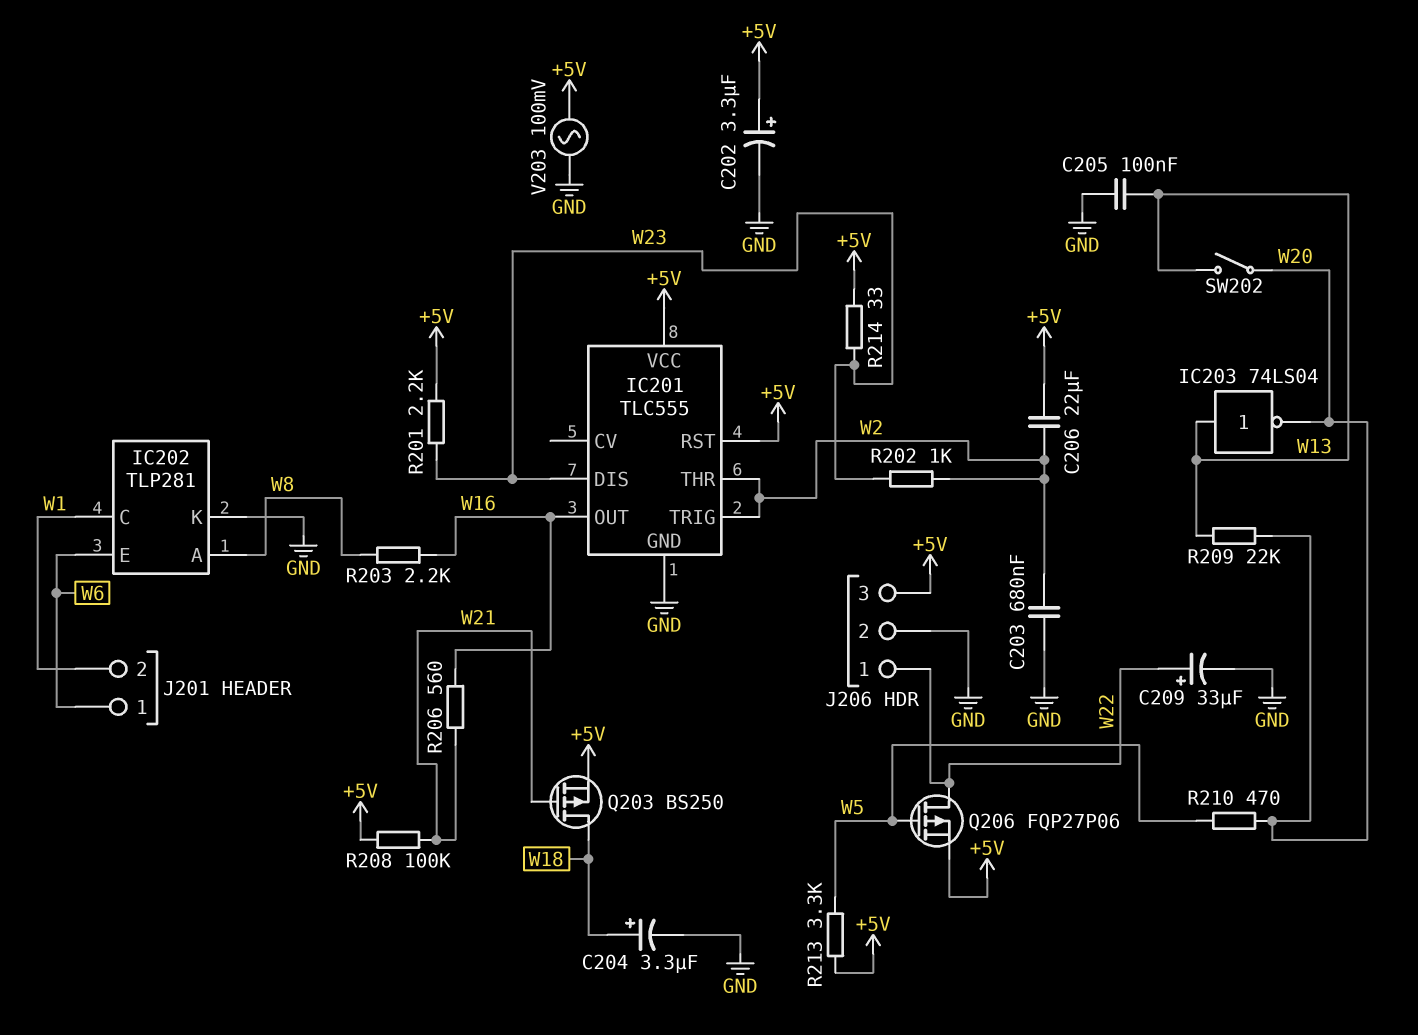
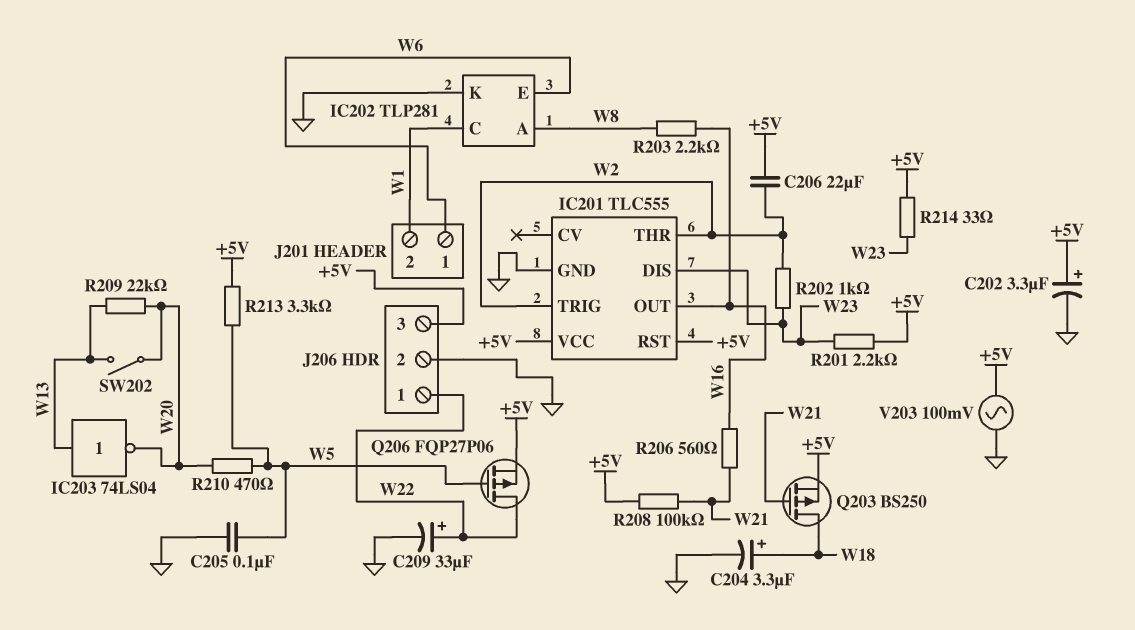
C203: 680nF (GND, W2) -> none
C205: 100nF (GND, W13) -> 100nF (GND, W5)

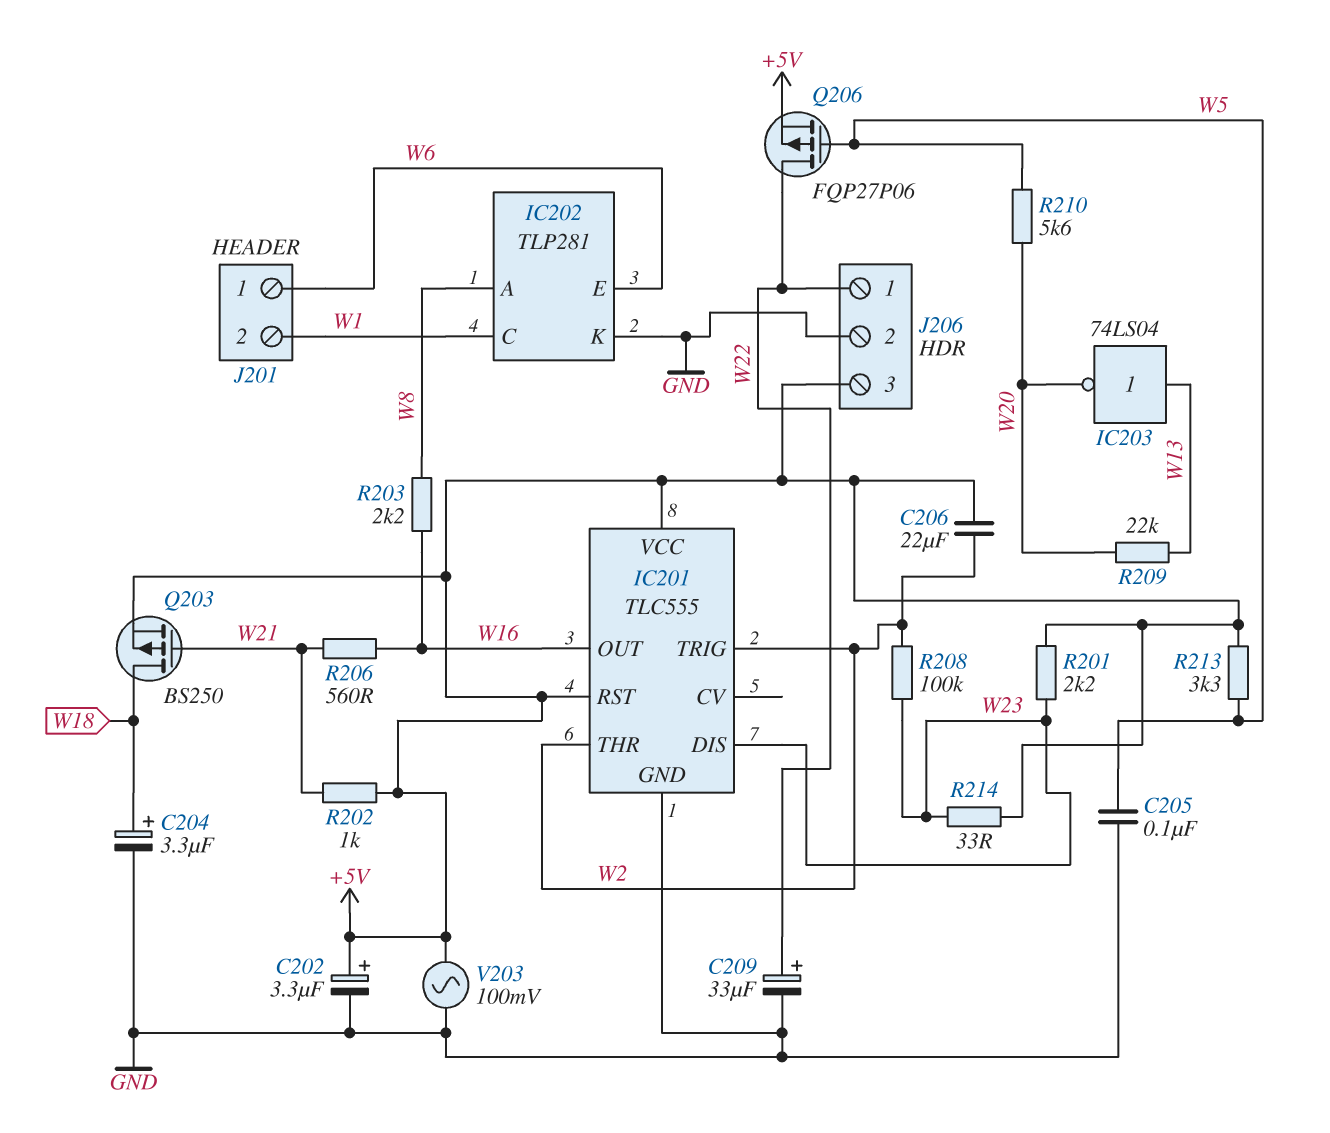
R202: 1k (W2, W23) -> 1k (+5V, W21)
R208: 100k (+5V, W21) -> 100k (W2, W23)
R210: 470 (W5, W20) -> 5.6k (W5, W20)
SW202: switch (W13, W20) -> none

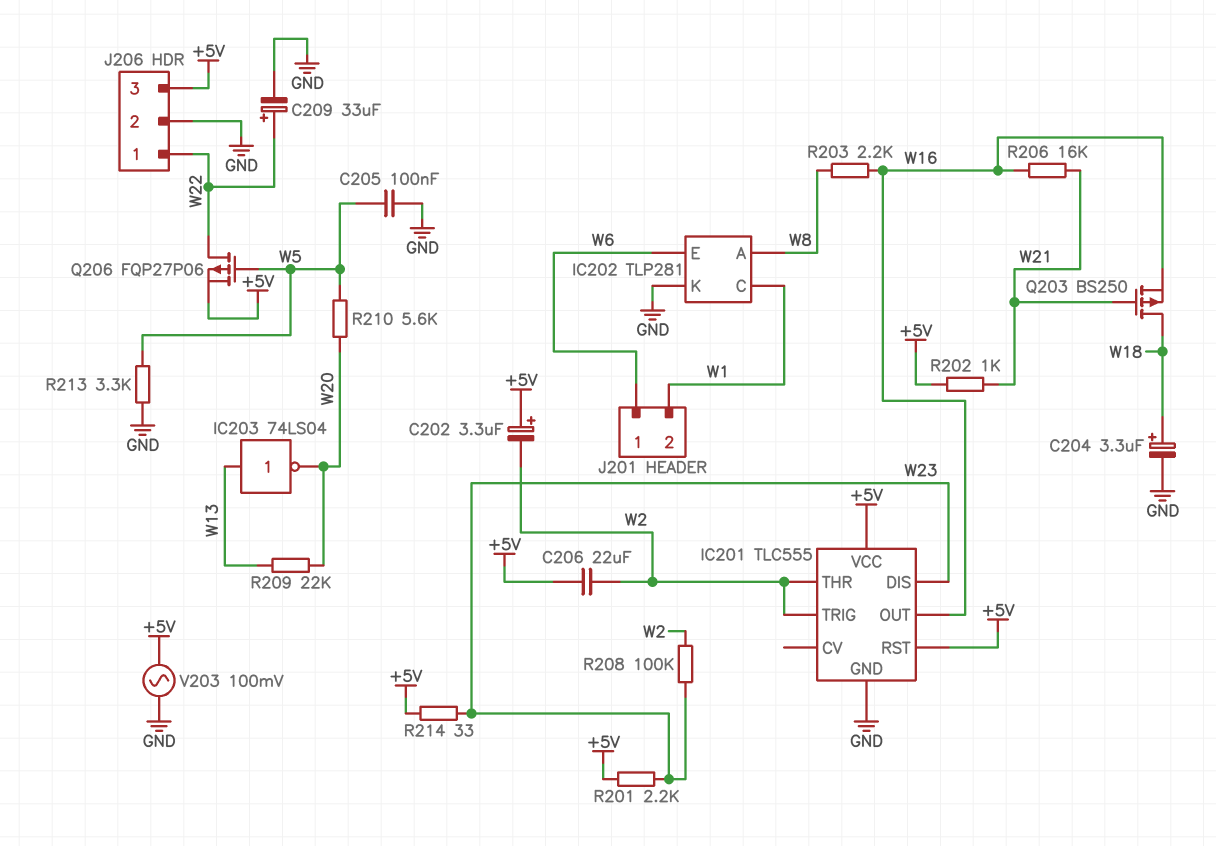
C202: 3.3uF (plus +5V, minus GND) -> 3.3uF (plus +5V, minus W2)
Q203: PMOS BS250 (G W21, D W18, S +5V) -> PMOS BS250 (G W21, D W18, S W16)
R206: 560 (W16, W21) -> 16k (W16, W21)
R213: 3.3k (+5V, W5) -> 3.3k (GND, W5)

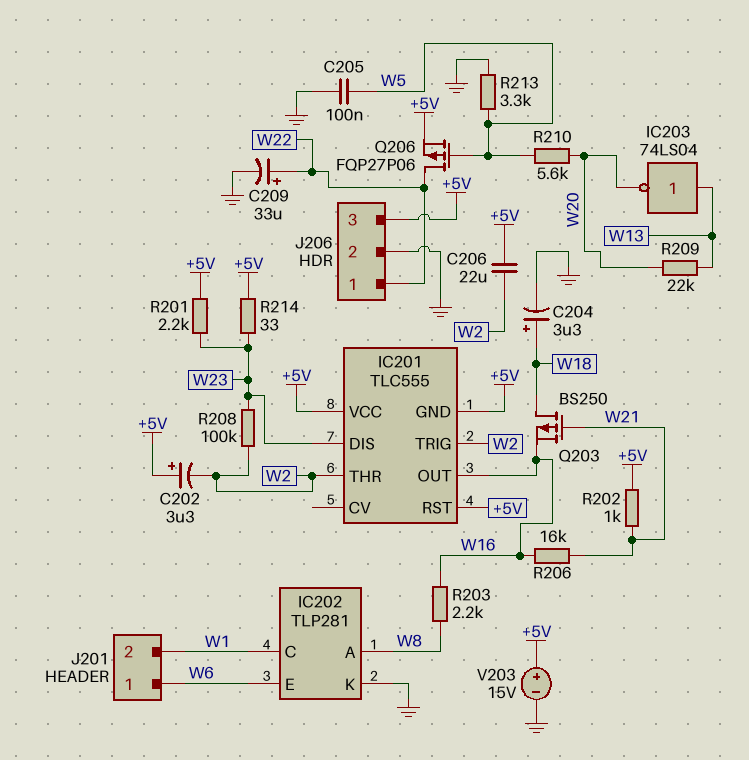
IC201 pin GND: GND -> +5V
V203: AC 100mV (+5V, GND) -> 15V (plus +5V, minus GND)

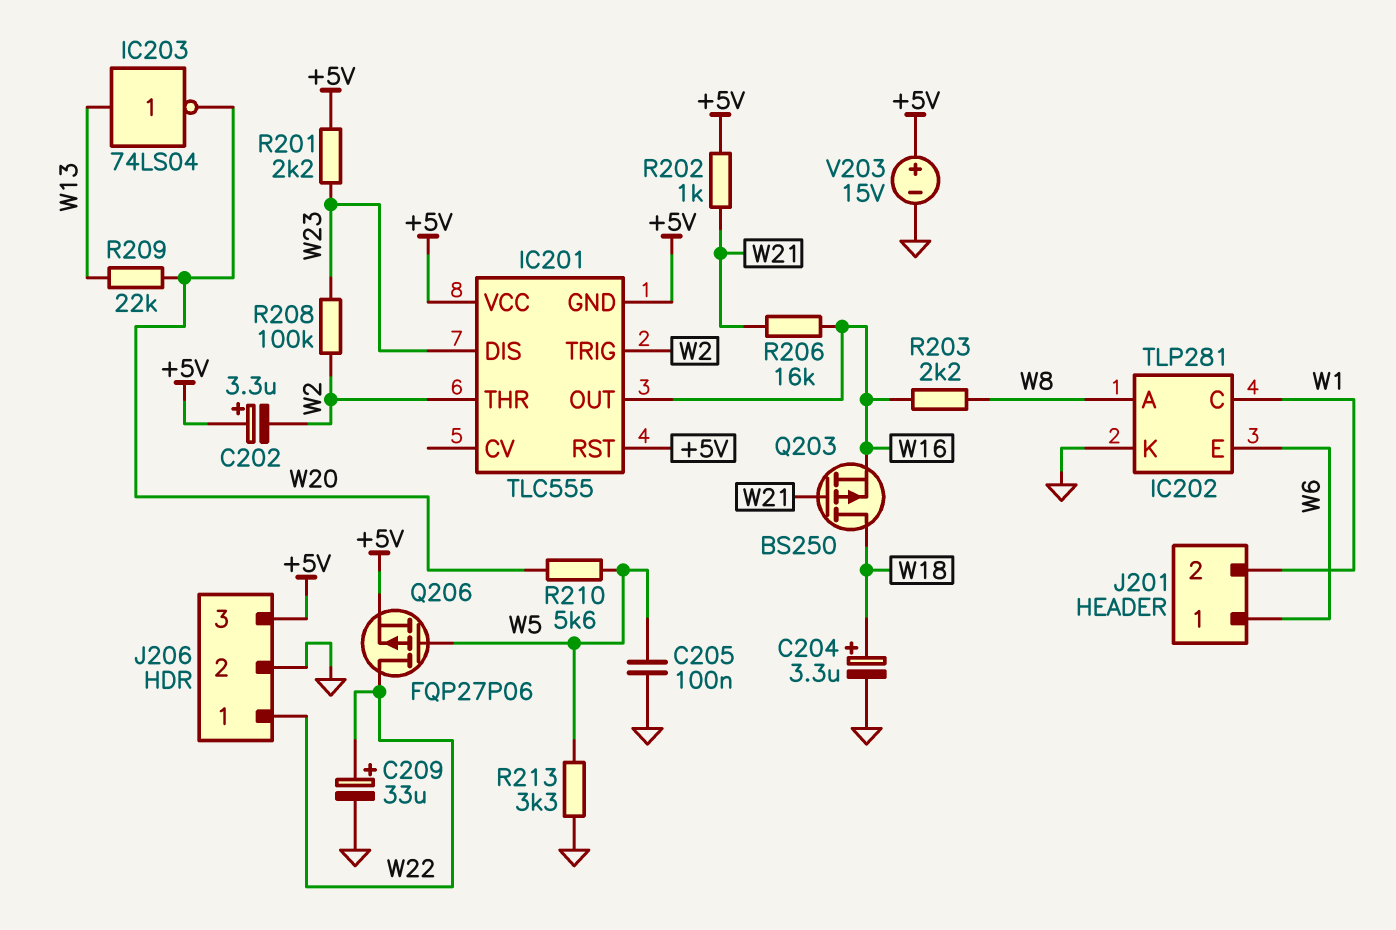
C206: 22uF (+5V, W2) -> none
R214: 33 (+5V, W23) -> none

